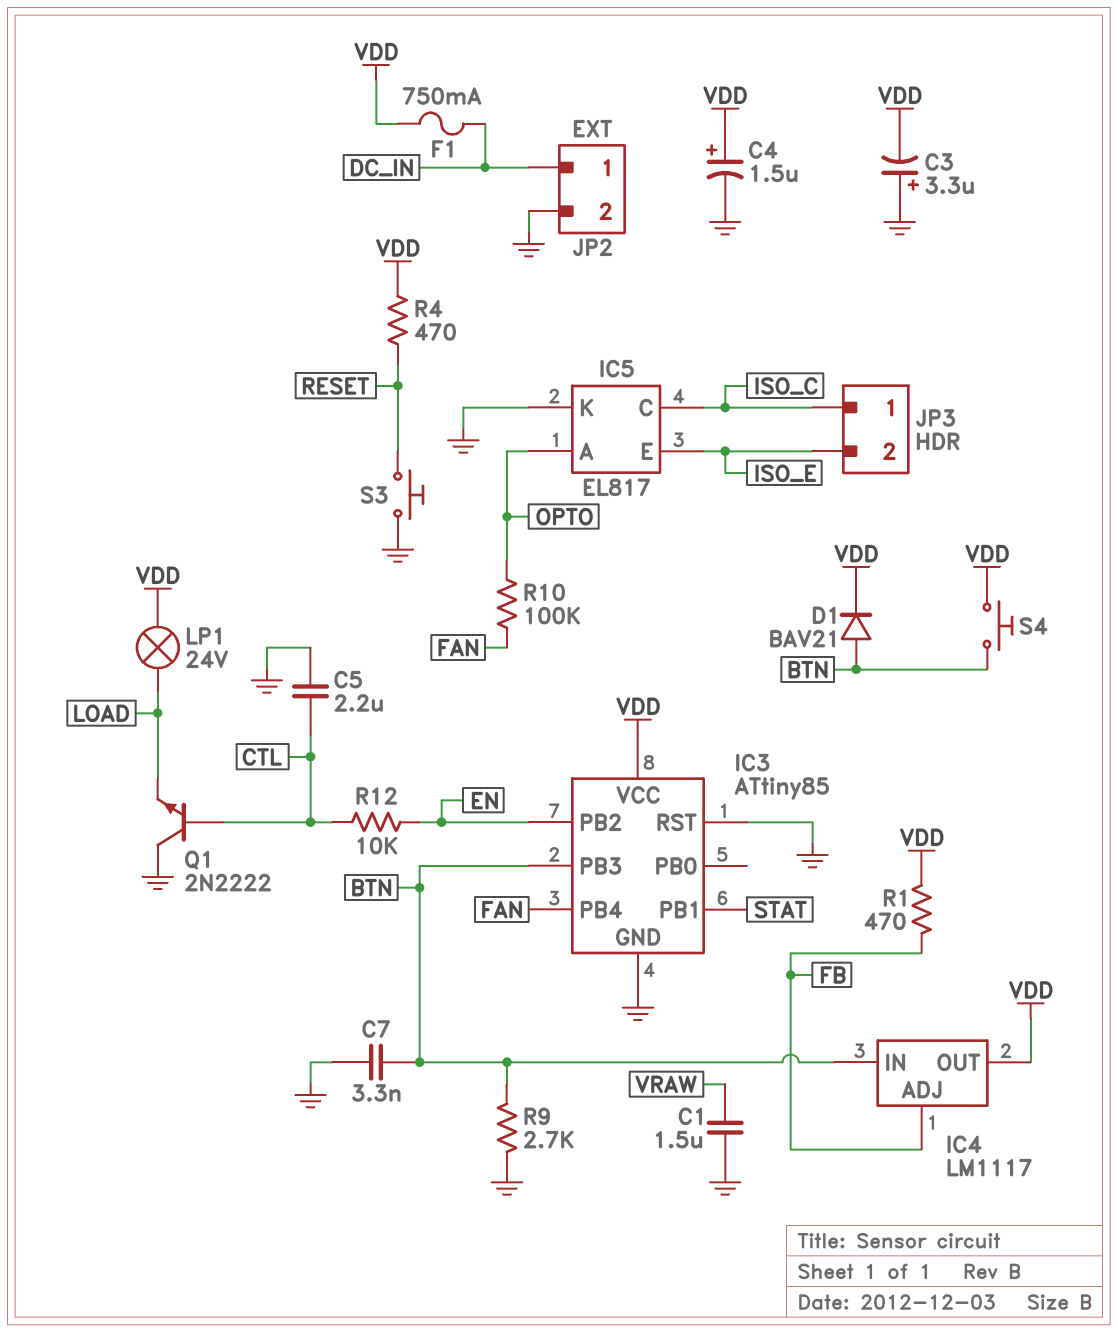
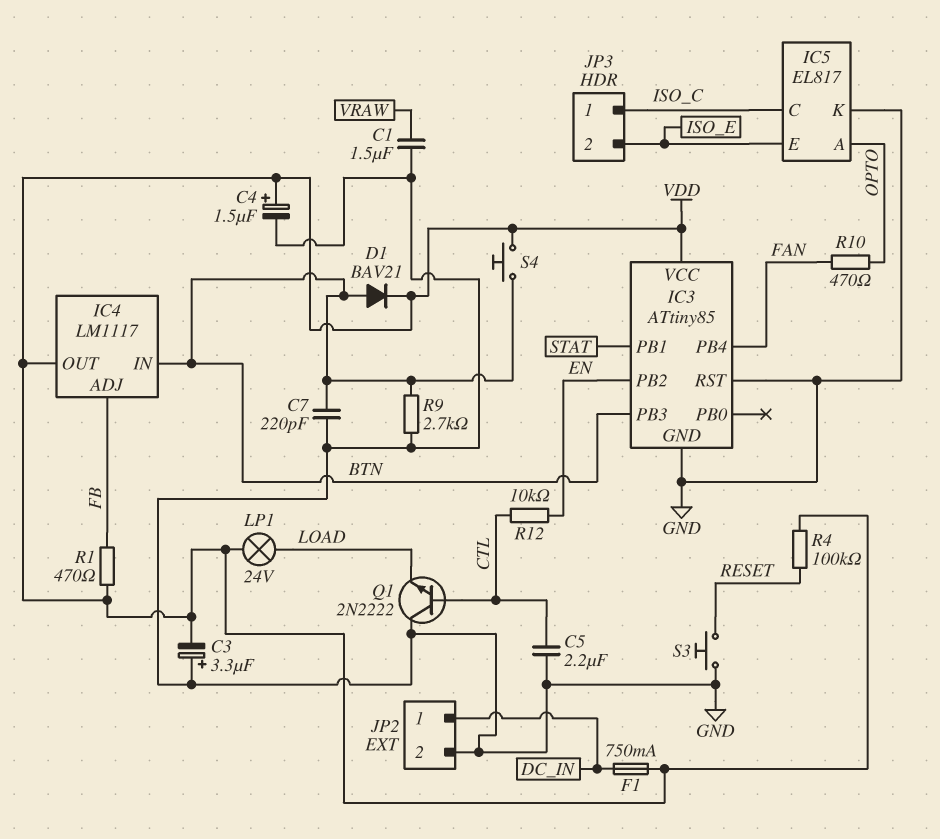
C7: 3.3nF (BTN, GND) -> 220pF (BTN, GND)
R4: 470 (RESET, VDD) -> 100k (RESET, VDD)
R10: 100k (FAN, OPTO) -> 470 (FAN, OPTO)

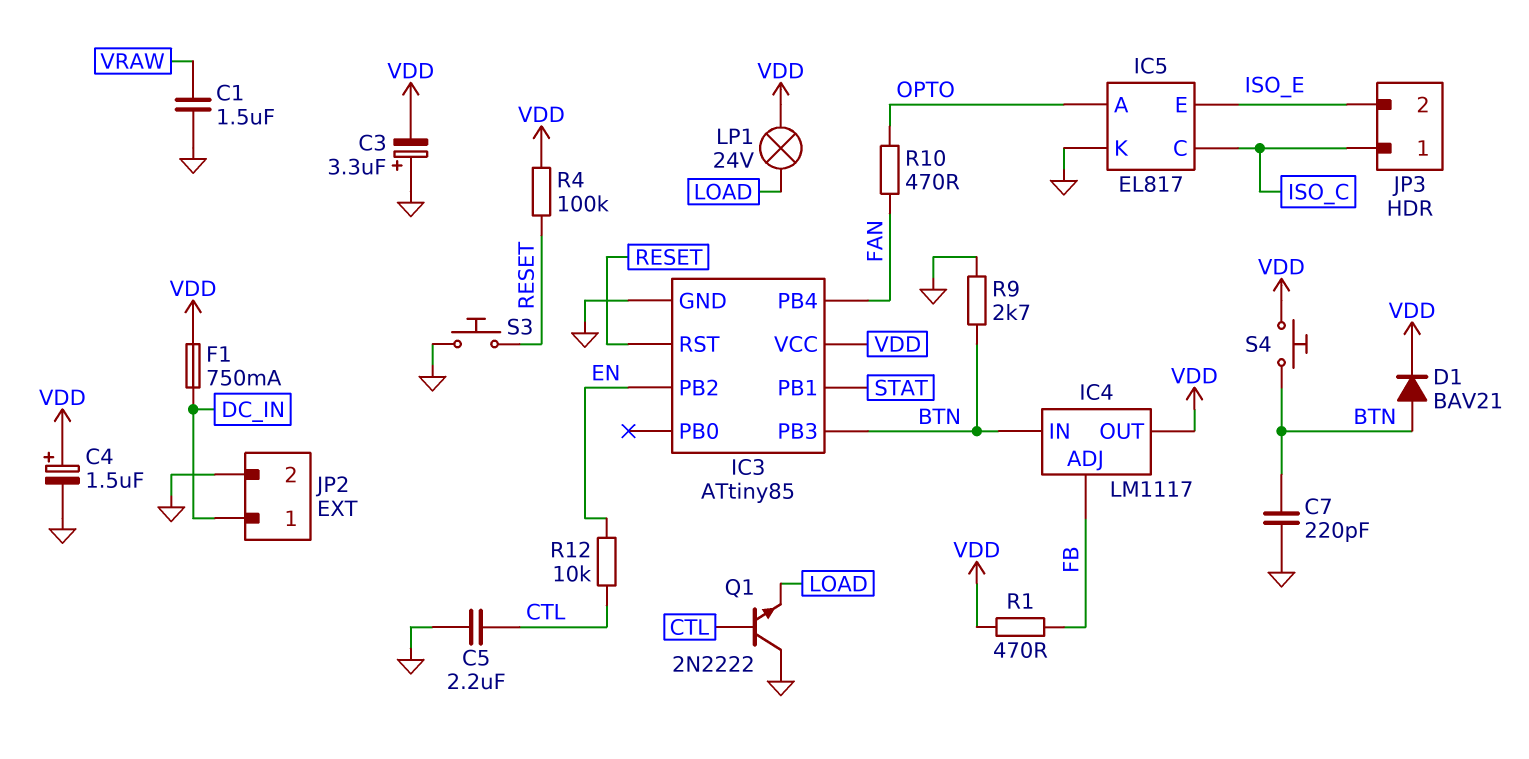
IC3 pin RST: GND -> RESET

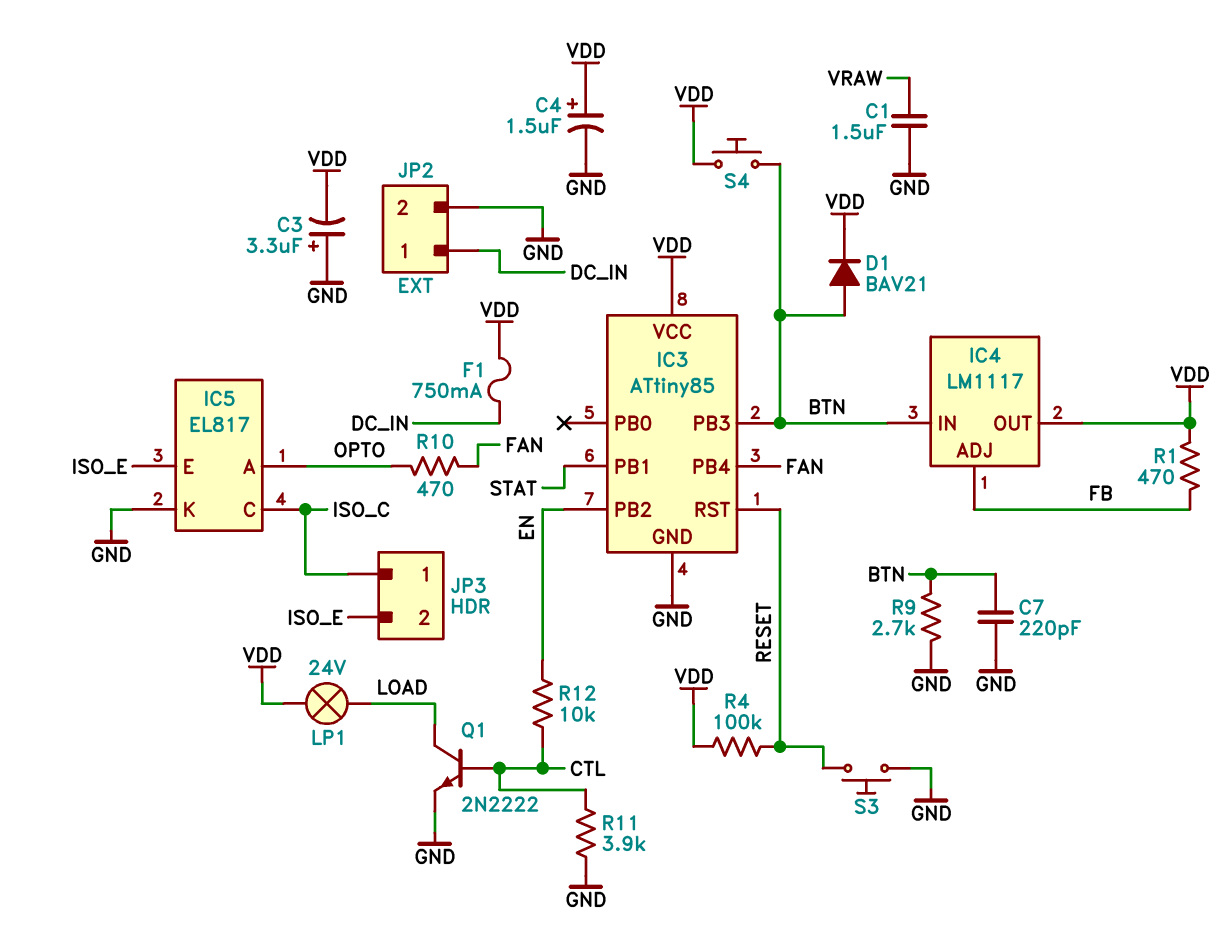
C5: 2.2uF (CTL, GND) -> none
Q1: NPN 2N2222 (B CTL, C GND, E LOAD) -> NPN 2N2222 (B CTL, C LOAD, E GND)
R11: none -> 3.9k (CTL, GND)

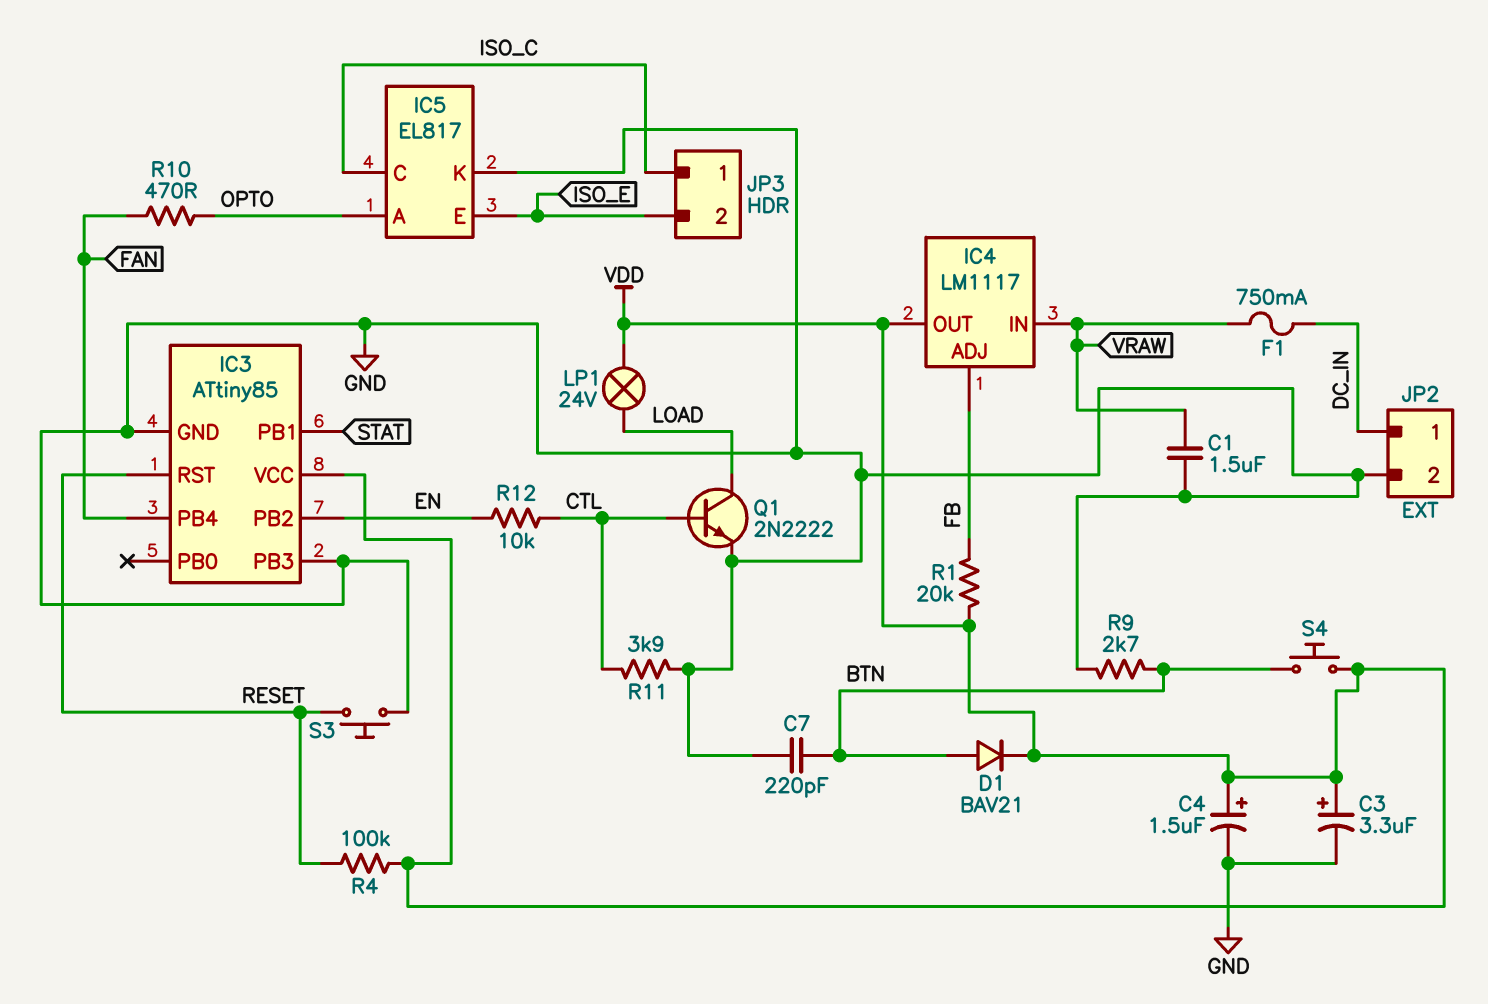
C3: 3.3uF (plus GND, minus VDD) -> 3.3uF (plus VDD, minus GND)
F1: 750mA (DC_IN, VDD) -> 750mA (DC_IN, VRAW)
IC3 pin PB3: BTN -> GND
IC4 pin IN: BTN -> VRAW
R1: 470 (FB, VDD) -> 20k (FB, VDD)

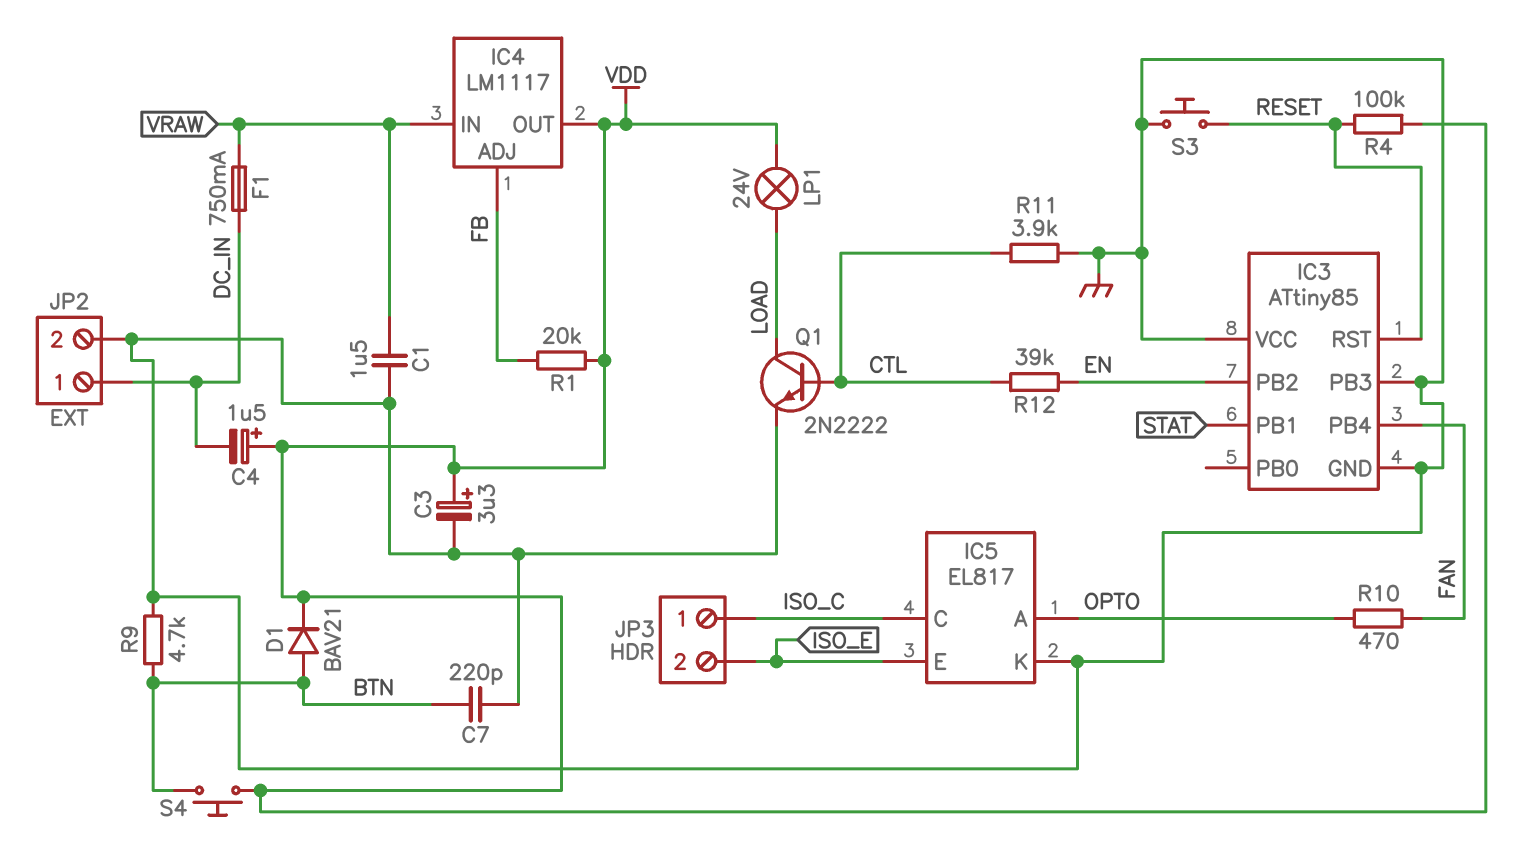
C4: 1.5uF (plus VDD, minus GND) -> 1.5uF (plus VDD, minus DC_IN)
IC3 pin VCC: VDD -> GND
R9: 2.7k (BTN, GND) -> 4.7k (BTN, GND)
R12: 10k (CTL, EN) -> 39k (CTL, EN)

